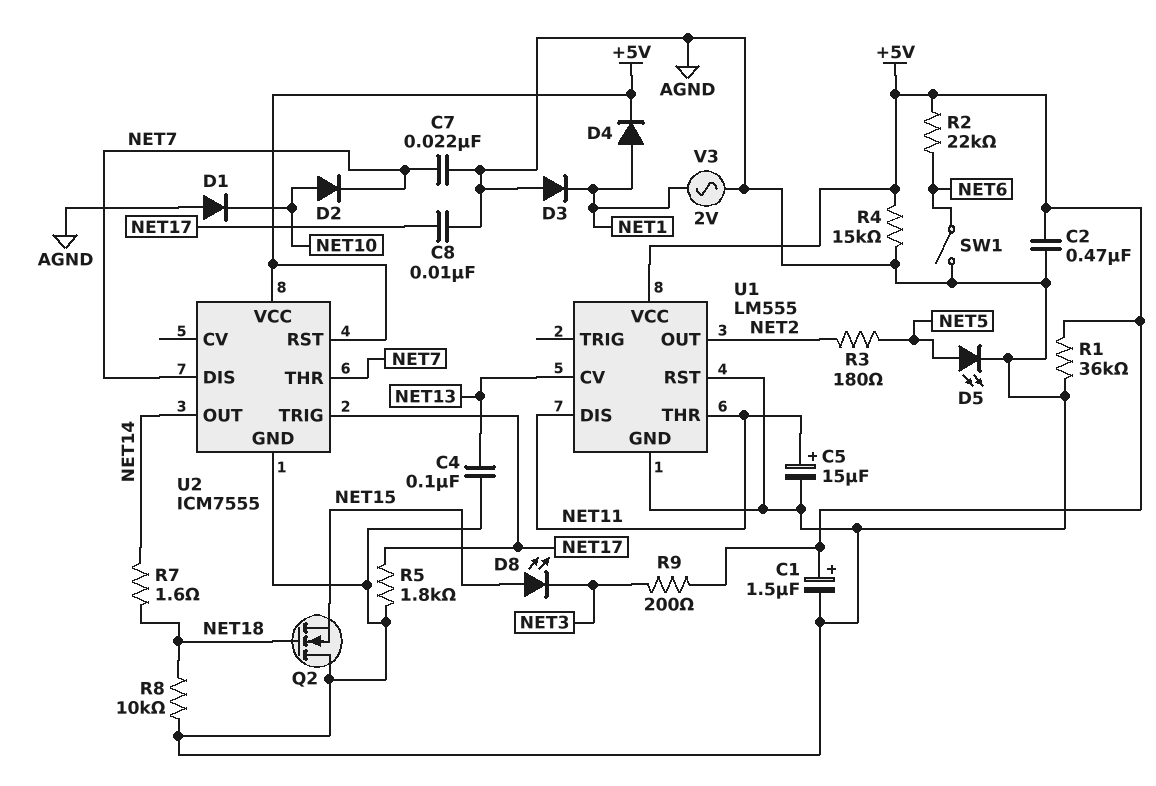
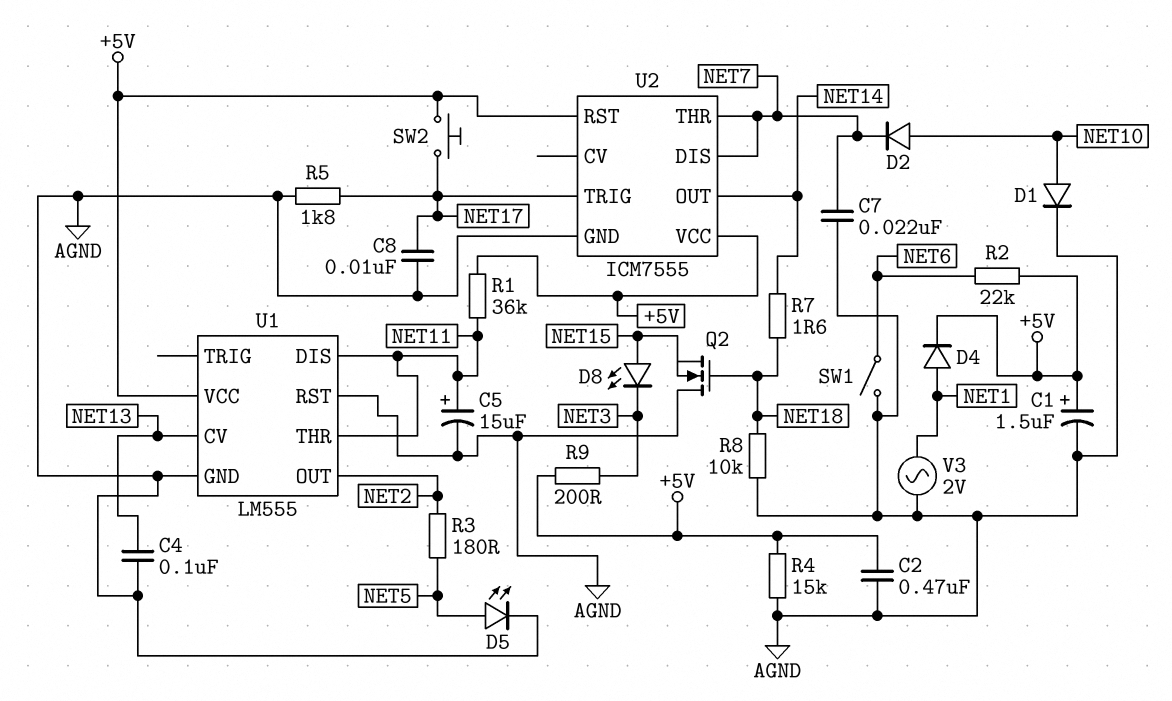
D1: diode (A AGND, K NET10) -> diode (A NET10, K AGND)
D3: diode (A AGND, K NET1) -> none
R1: 36k (+5V, AGND) -> 36k (+5V, NET11)
SW2: none -> button (+5V, NET17)

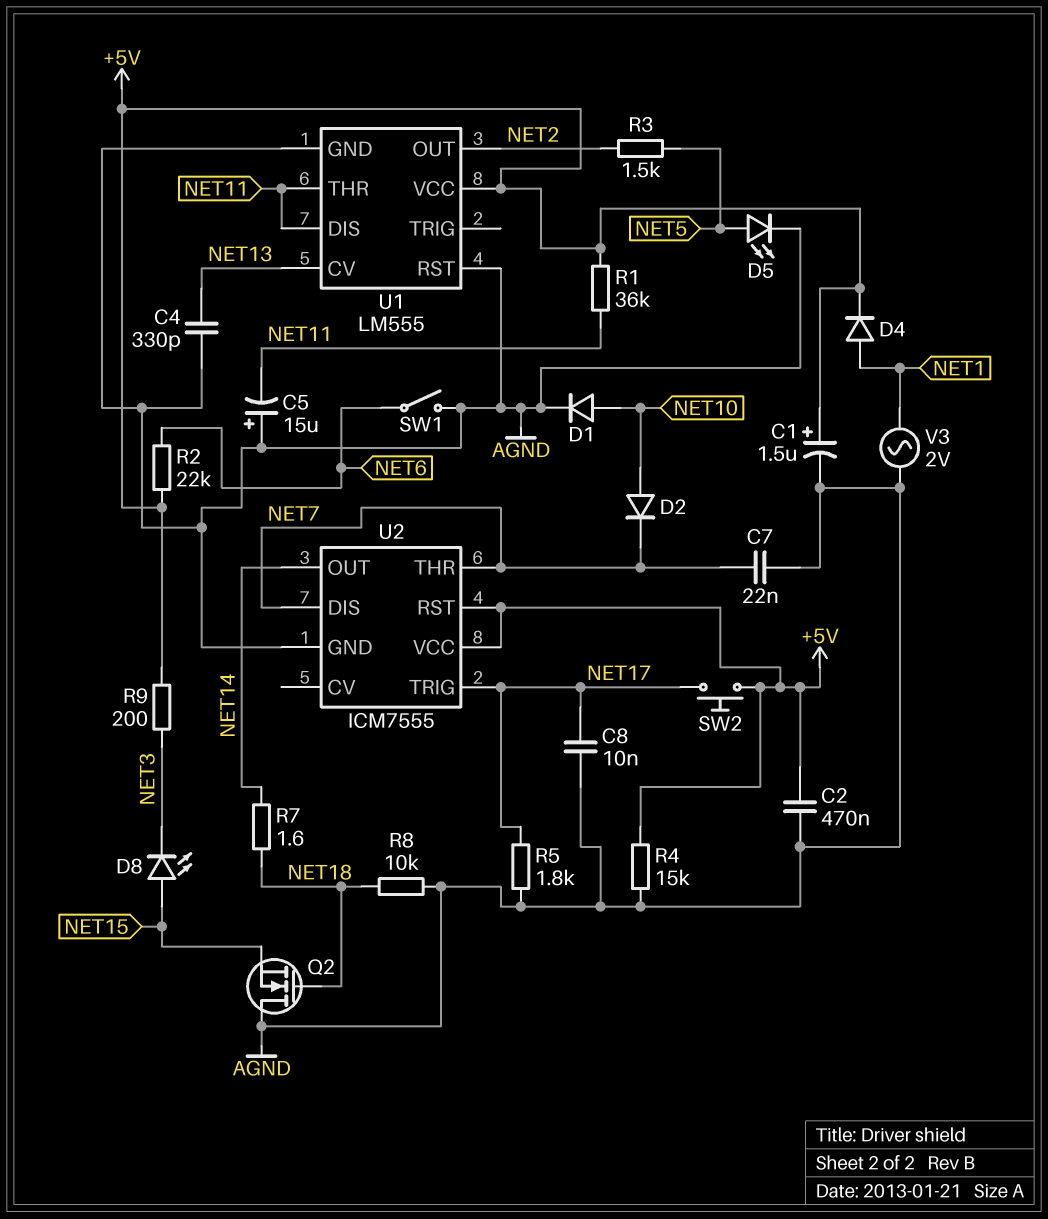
C4: 100nF (AGND, NET13) -> 330pF (AGND, NET13)
C5: 15uF (plus NET11, minus AGND) -> 15uF (plus AGND, minus NET11)
R3: 180 (NET2, NET5) -> 1.5k (NET2, NET5)

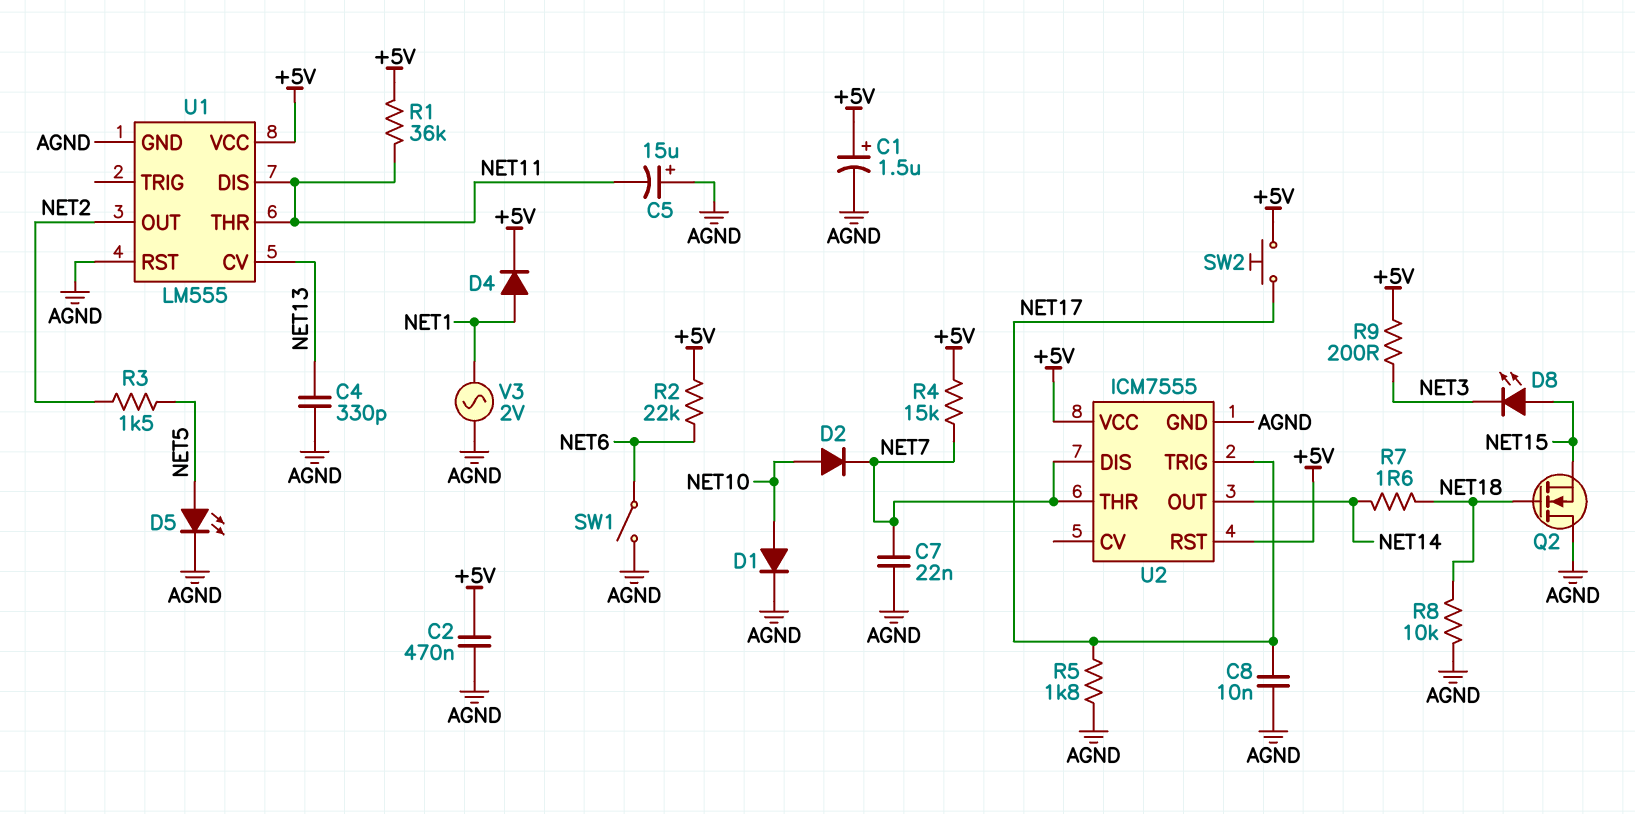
R4: 15k (+5V, AGND) -> 15k (+5V, NET7)

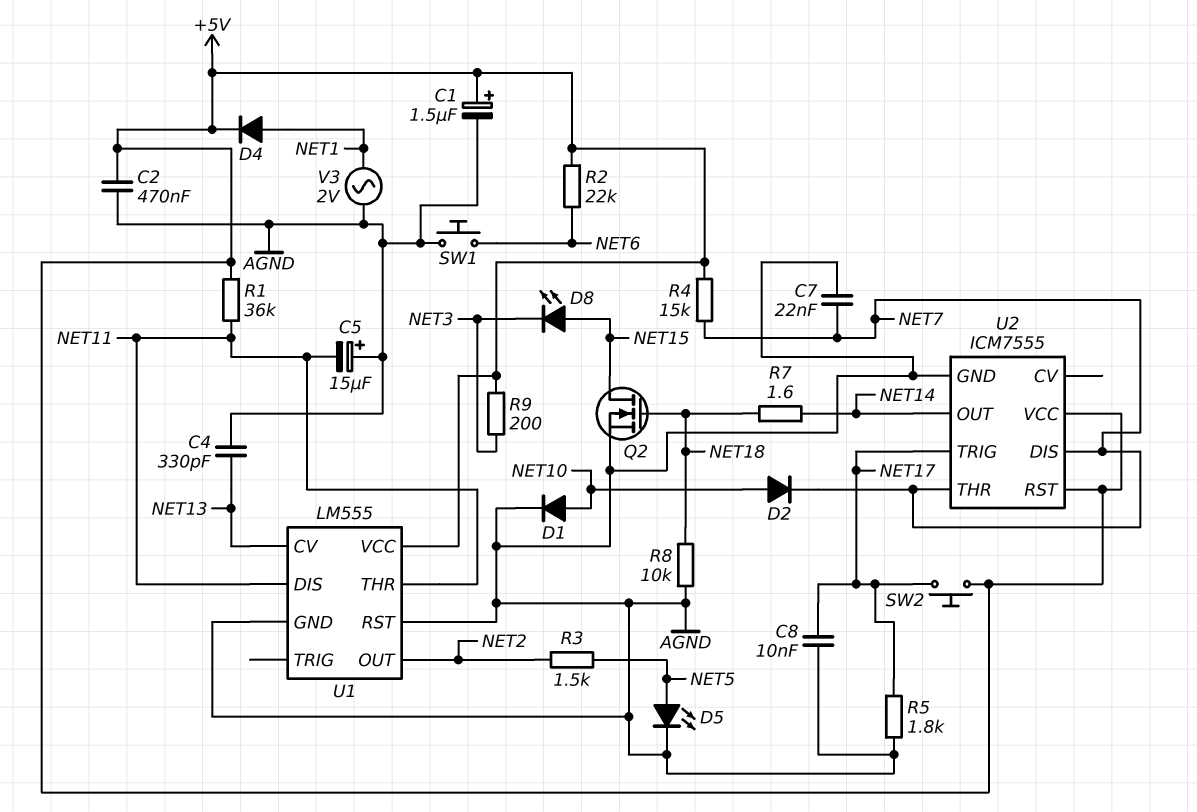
Q2: NMOS (G NET18, D AGND, S NET15) -> NMOS (G NET18, D NET15, S AGND)
SW1: switch (AGND, NET6) -> button (AGND, NET6)

